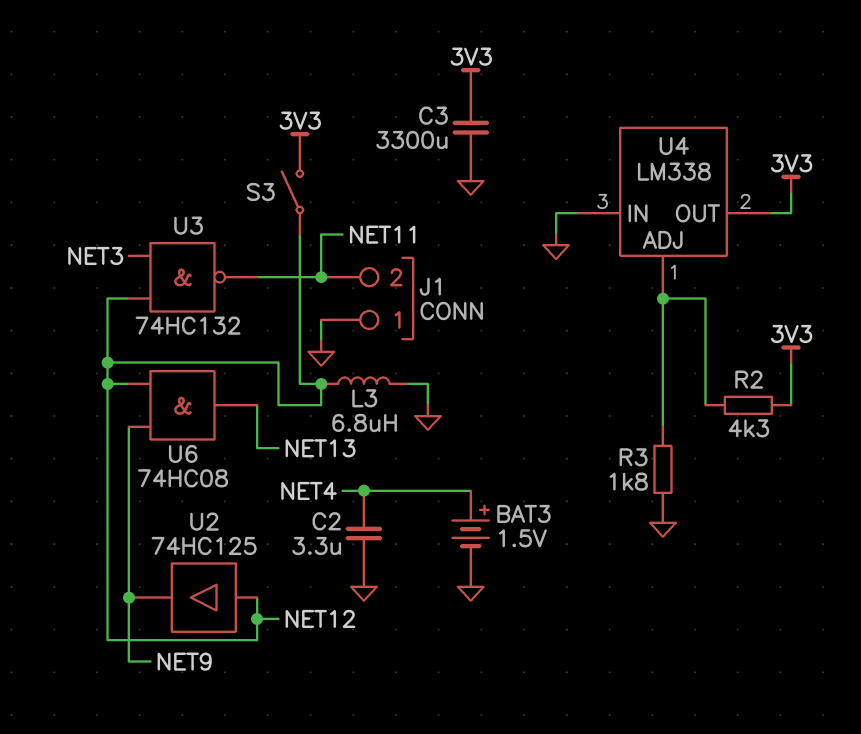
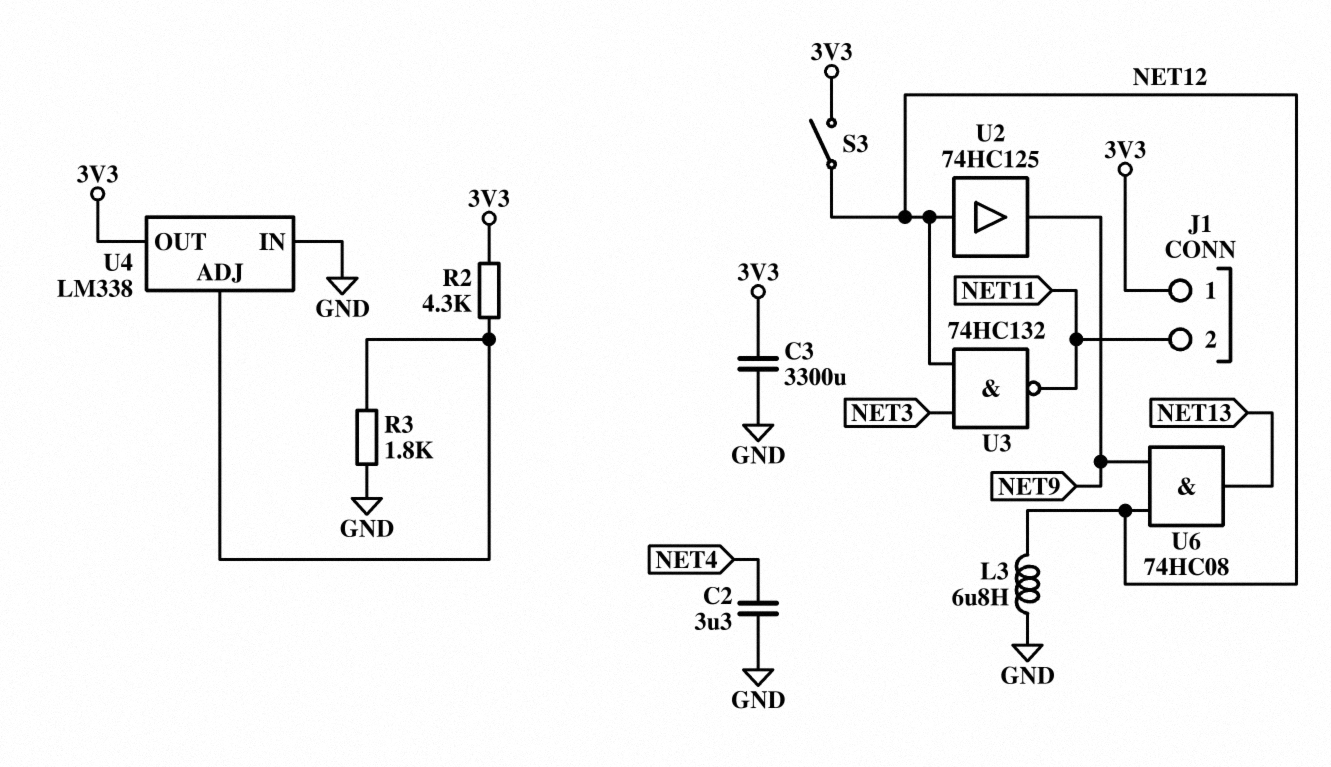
BAT3: 1.5V (plus NET4, minus GND) -> none
J1 pin 1: GND -> 3V3

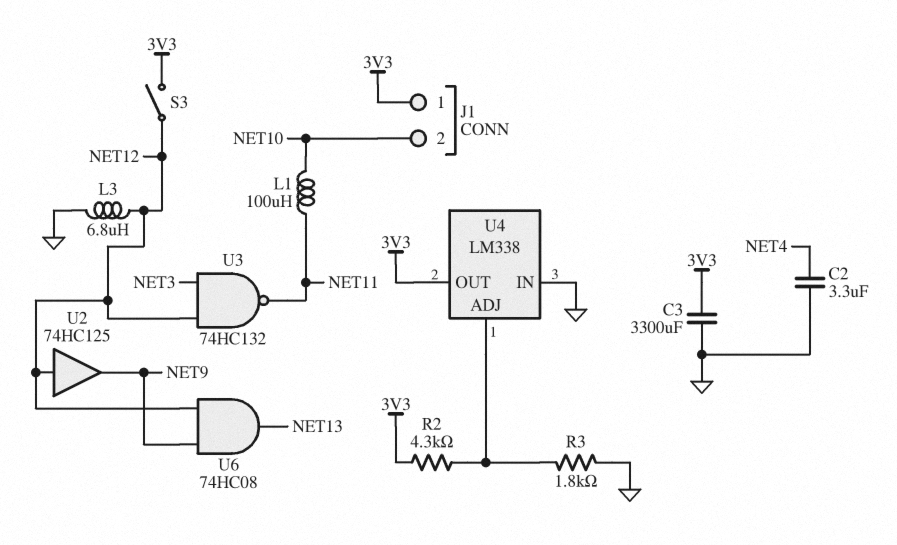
J1 pin 2: NET11 -> NET10
L1: none -> 100uH (NET10, NET11)

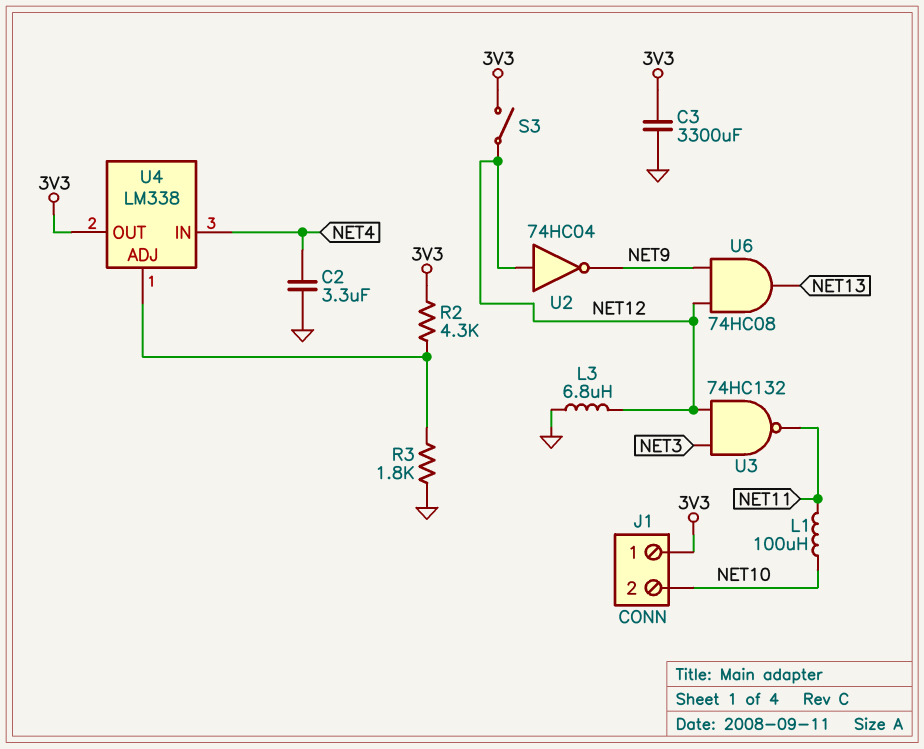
U2: buffer 74HC125 (in NET12, out NET9) -> NOT 74HC04 (in NET12, out NET9)
U4 pin IN: GND -> NET4

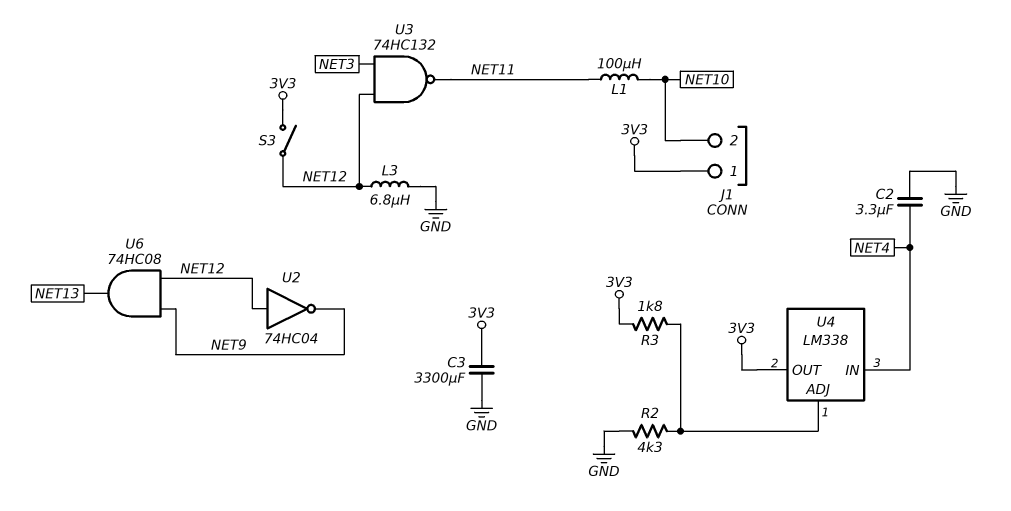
R2: 4.3k (3V3, U4/ADJ) -> 4.3k (GND, U4/ADJ)
R3: 1.8k (GND, U4/ADJ) -> 1.8k (3V3, U4/ADJ)

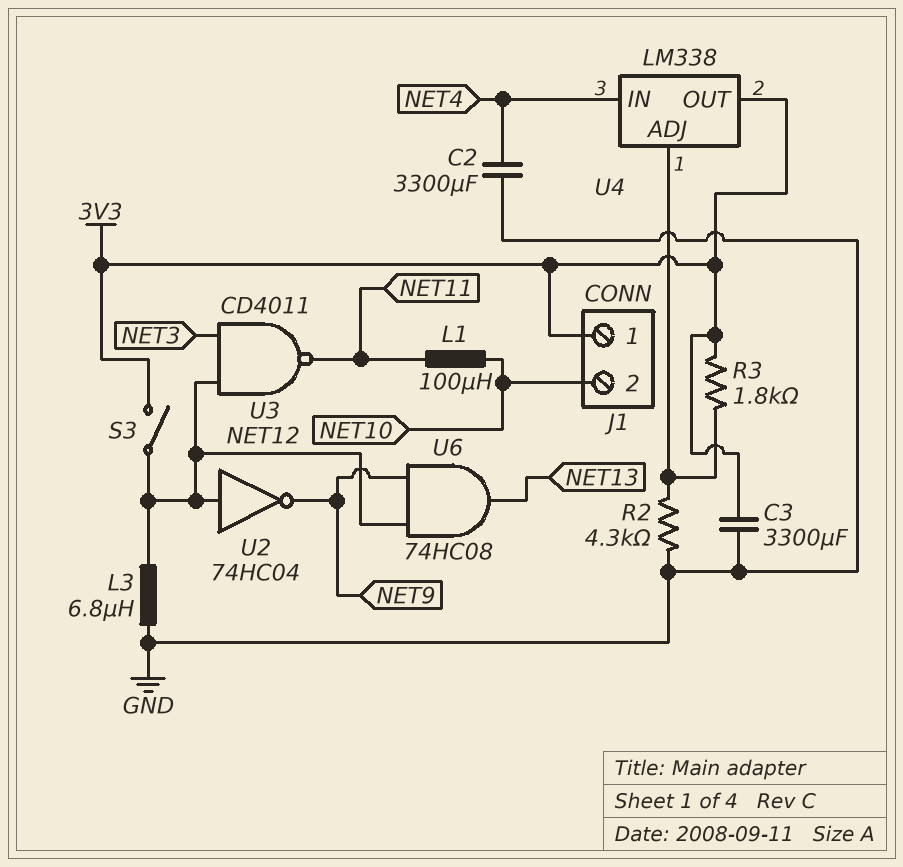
C2: 3.3uF (GND, NET4) -> 3300uF (GND, NET4)
U3: NAND 74HC132 (in NET3, in NET12, out NET11) -> NAND CD4011 (in NET3, in NET12, out NET11)

